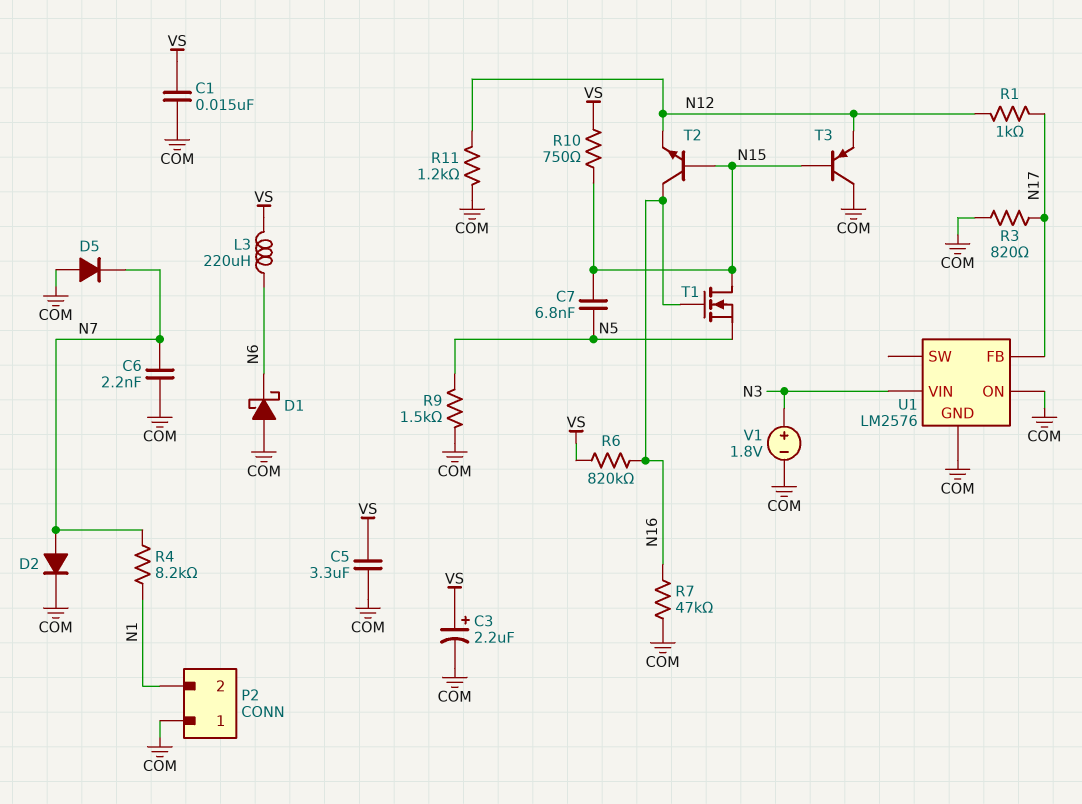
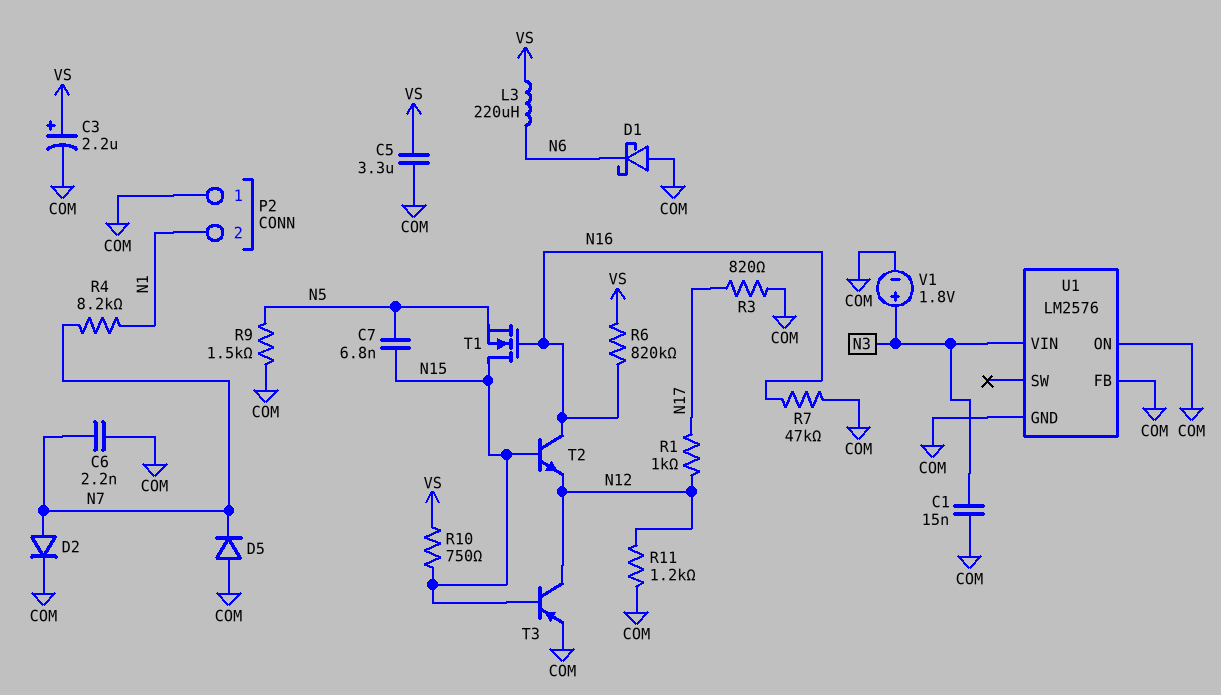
C1: 15nF (COM, VS) -> 15nF (COM, N3)
T3: PNP (B N15, C COM, E N12) -> PNP (B N15, C N12, E COM)
U1 pin FB: N17 -> COM

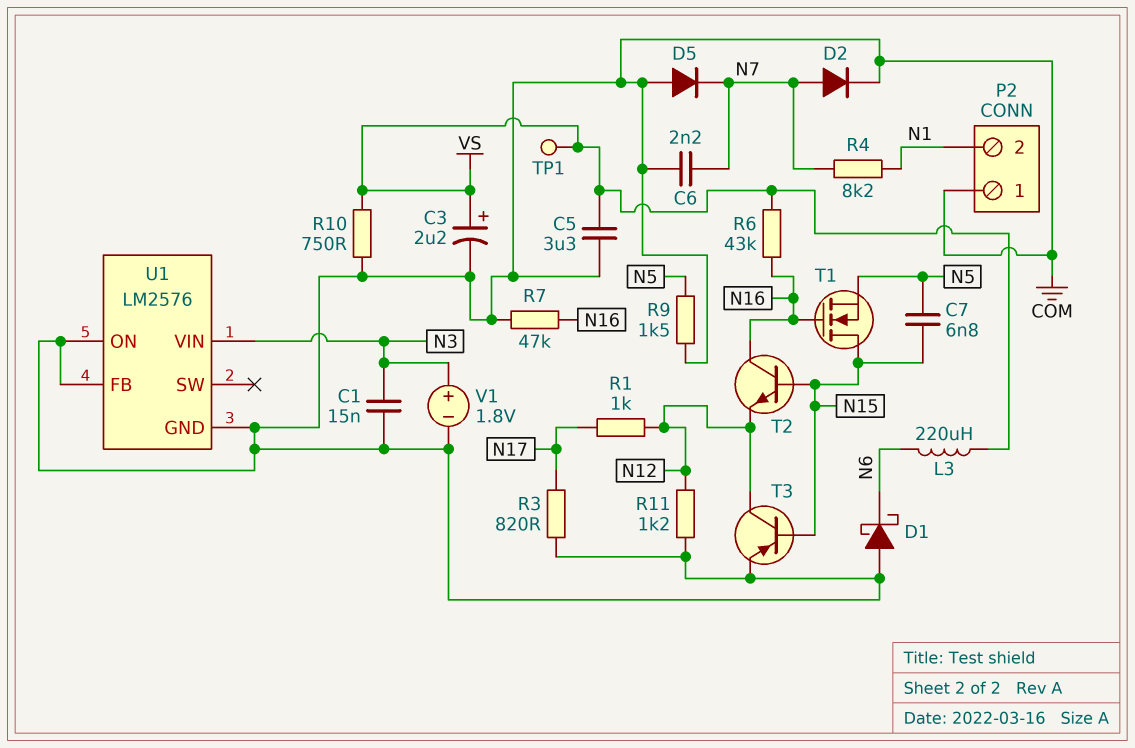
R6: 820k (N16, VS) -> 43k (N16, VS)
R10: 750 (N15, VS) -> 750 (COM, VS)
TP1: none -> test point (VS)

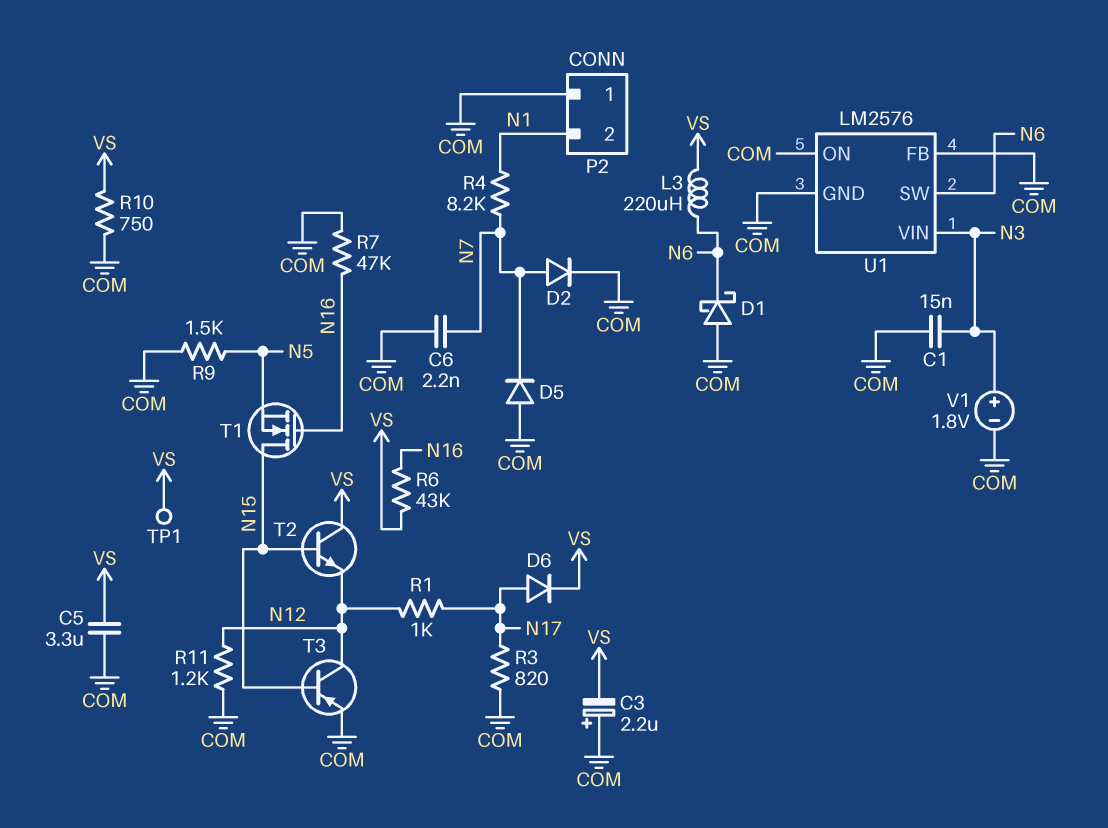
C3: 2.2uF (plus VS, minus COM) -> 2.2uF (plus COM, minus VS)
C7: 6.8nF (N5, N15) -> none
D6: none -> diode (A N17, K VS)
T2: NPN (B N15, C N16, E N12) -> NPN (B N15, C VS, E N12)
U1 pin SW: none -> N6

